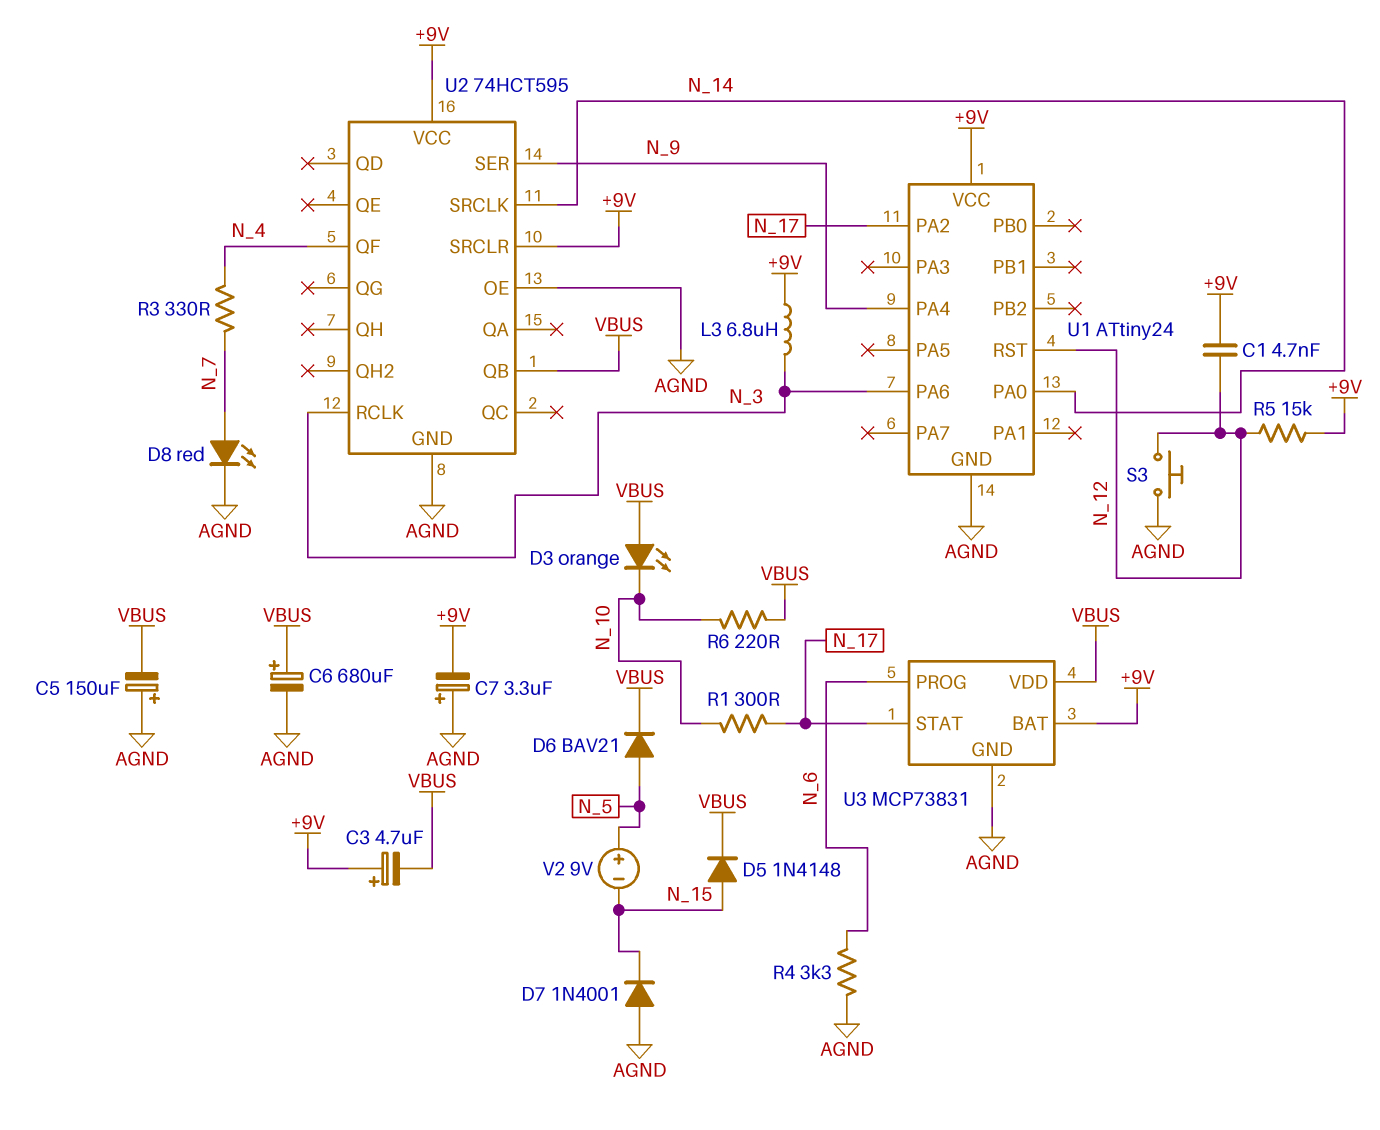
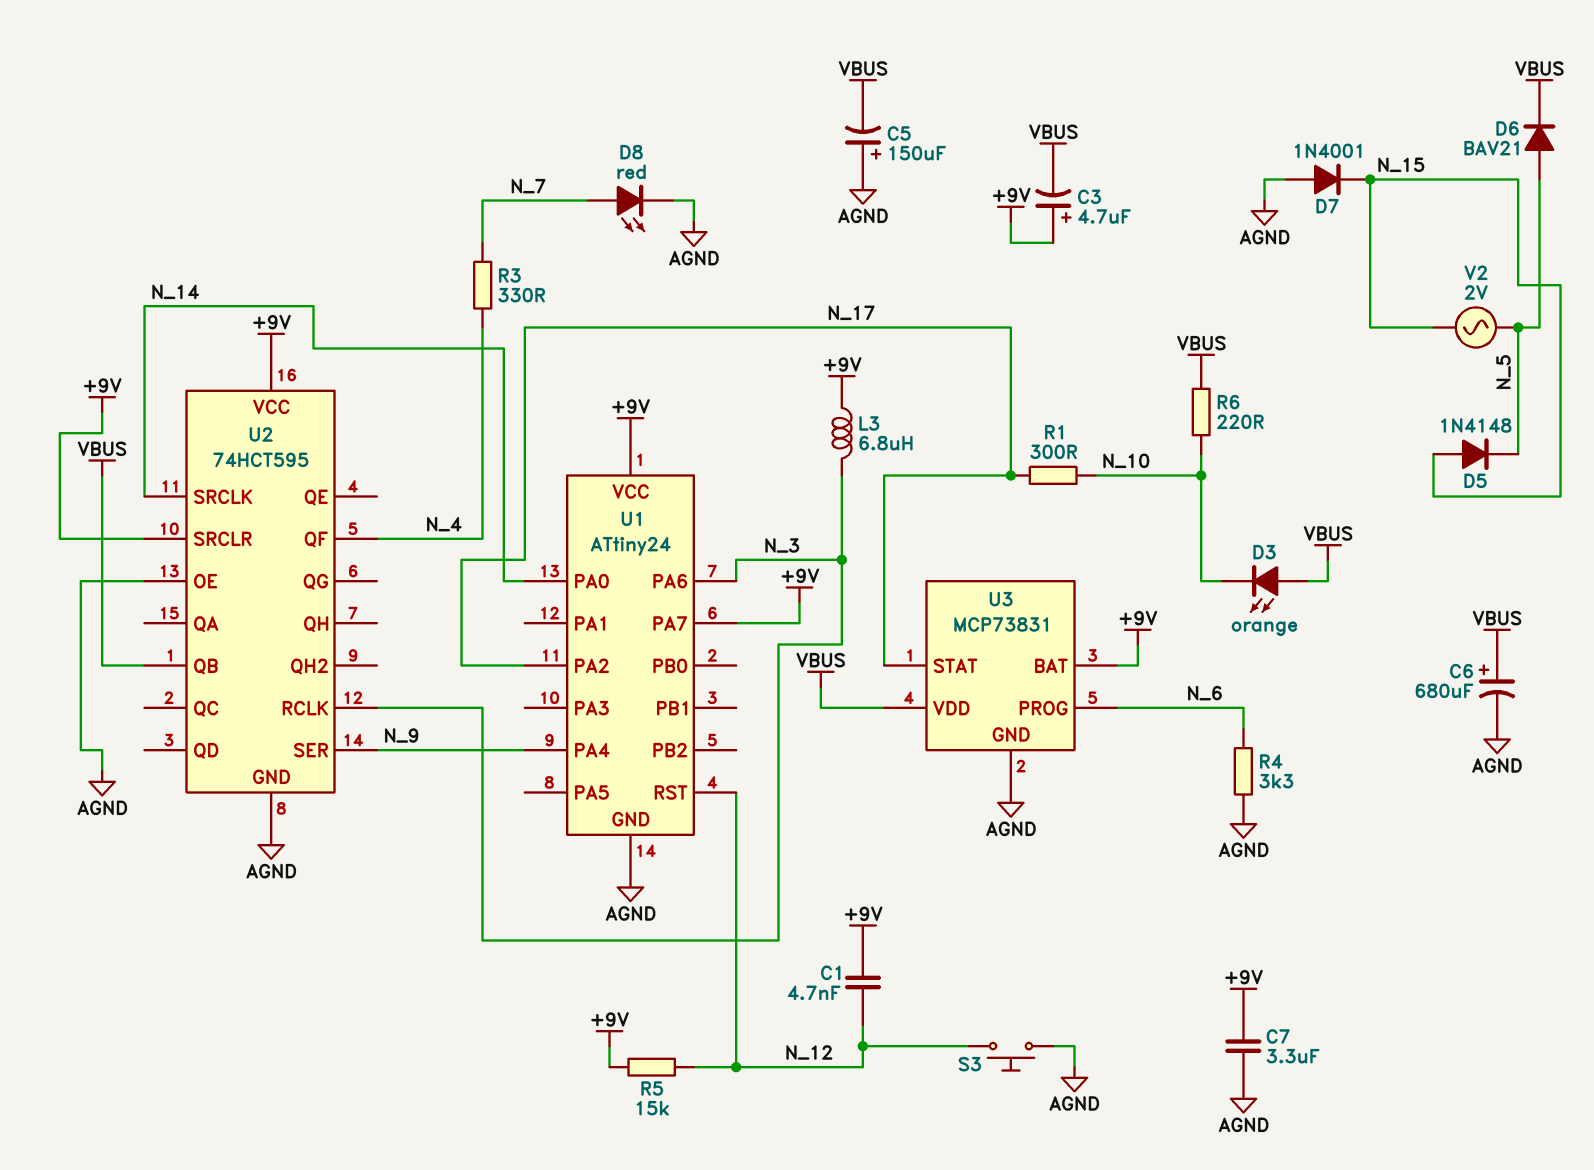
C7: 3.3uF (plus AGND, minus +9V) -> 3.3uF (+9V, AGND)
D5: diode 1N4148 (A N_15, K VBUS) -> diode 1N4148 (A N_15, K N_5)
U1 pin PA7: none -> +9V
V2: 9V (plus N_5, minus N_15) -> AC 2V (N_5, N_15)

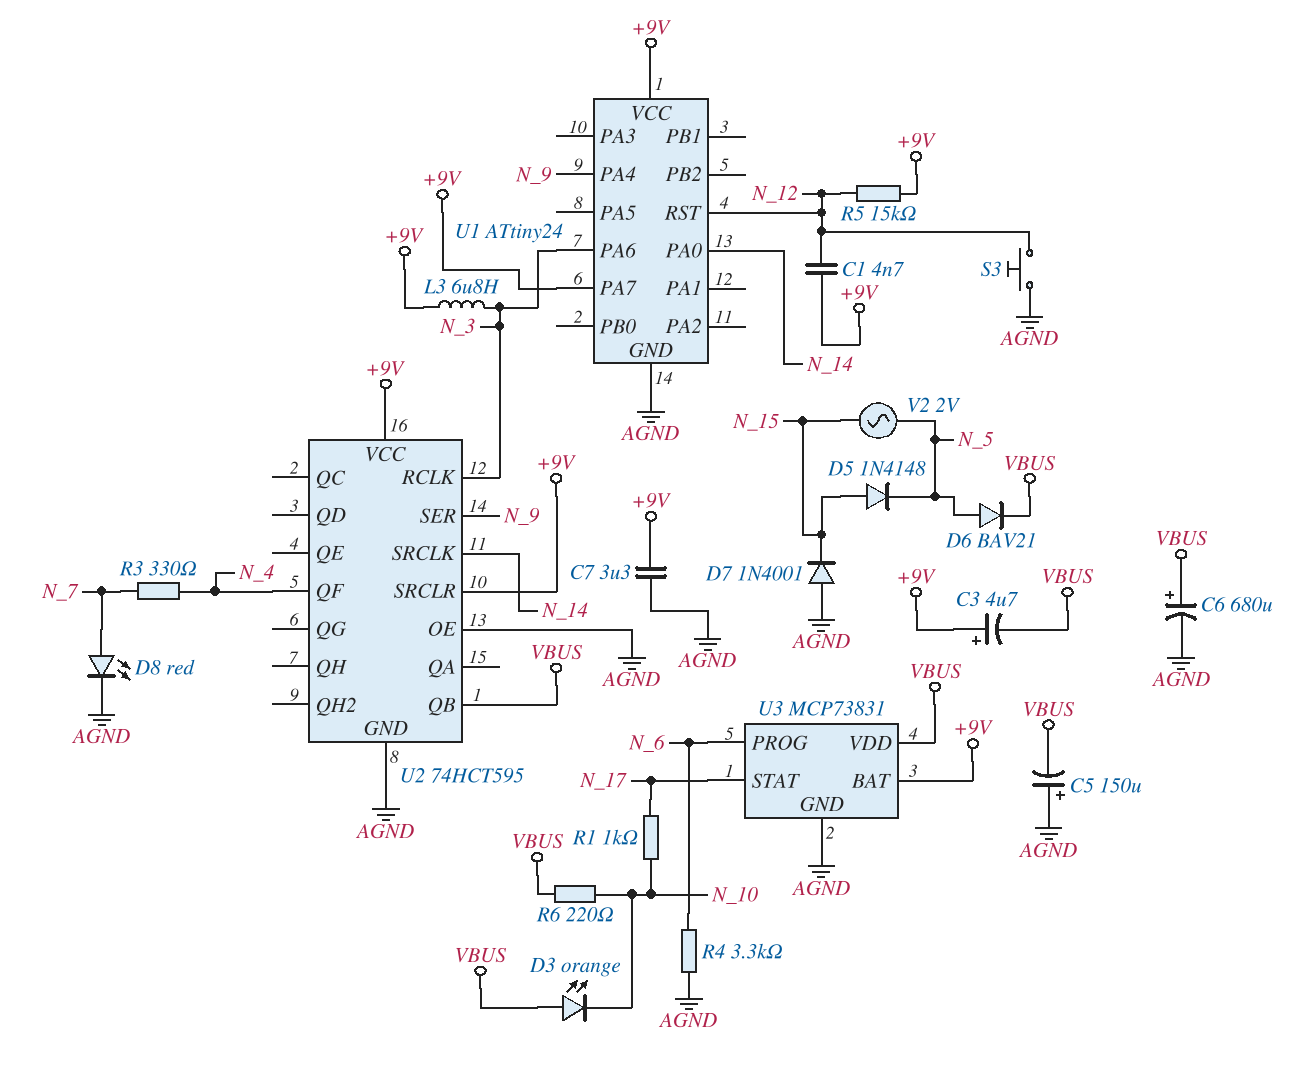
R1: 300 (N_10, N_17) -> 1k (N_10, N_17)
U1 pin PA2: N_17 -> none

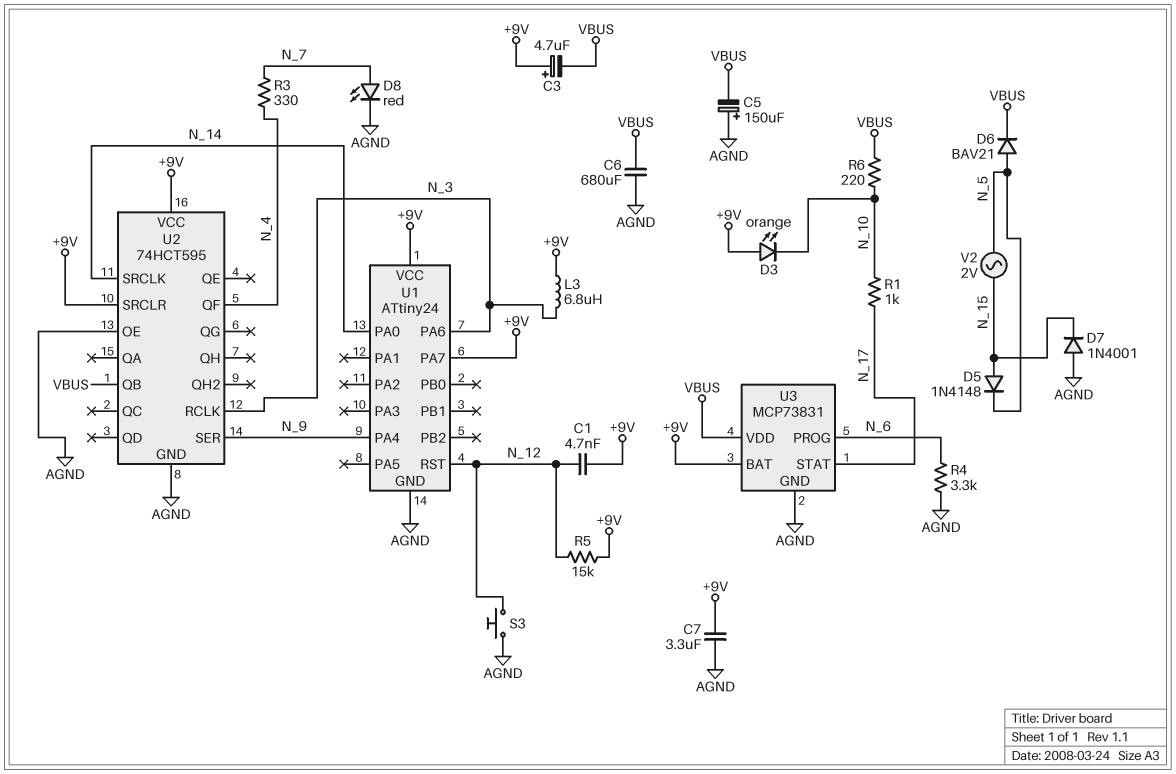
C6: 680uF (plus VBUS, minus AGND) -> 680uF (AGND, VBUS)
D3: LED orange (A VBUS, K N_10) -> LED orange (A +9V, K N_10)

